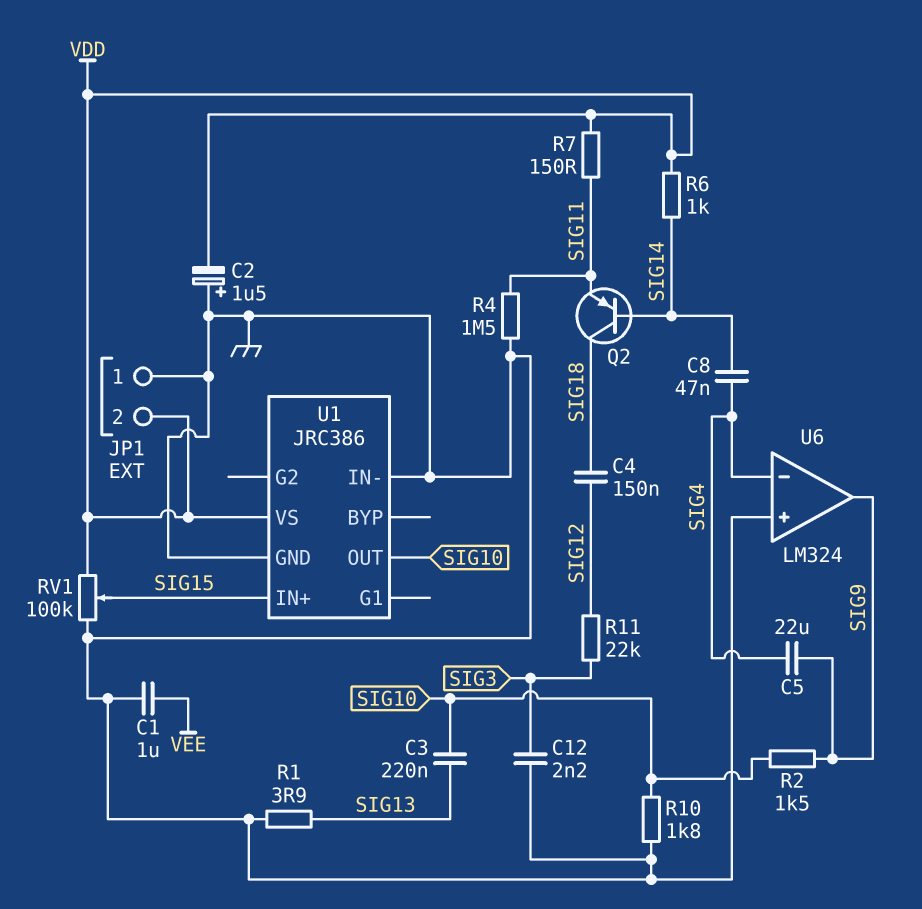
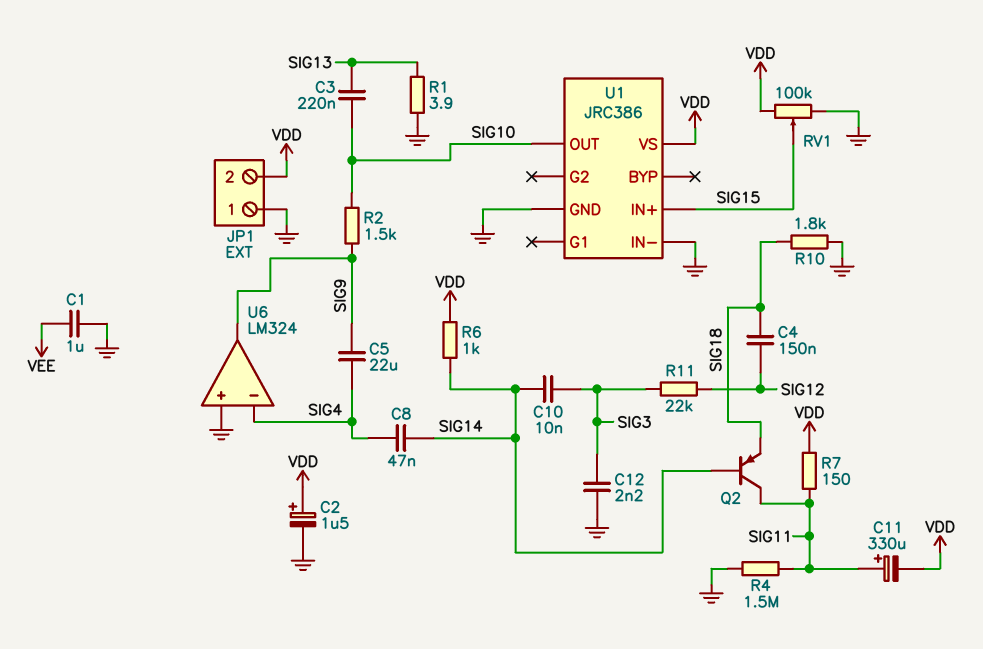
C2: 1.5uF (plus GND, minus VDD) -> 1.5uF (plus VDD, minus GND)
C10: none -> 10nF (SIG3, SIG14)
C11: none -> 330uF (plus SIG11, minus VDD)
Q2: PNP (B SIG14, C SIG18, E SIG11) -> PNP (B SIG14, C SIG11, E SIG18)
R10: 1.8k (GND, SIG10) -> 1.8k (GND, SIG18)

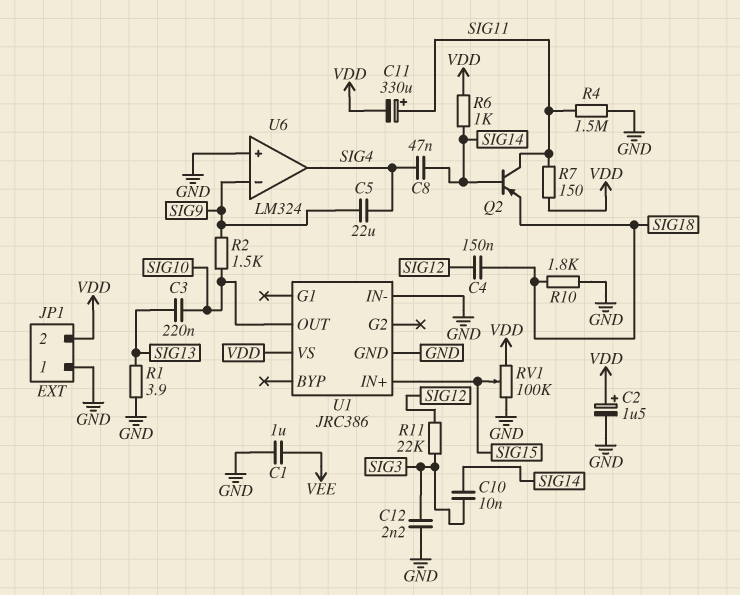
U6 pin in-: SIG4 -> SIG9
U6 pin out: SIG9 -> SIG4

